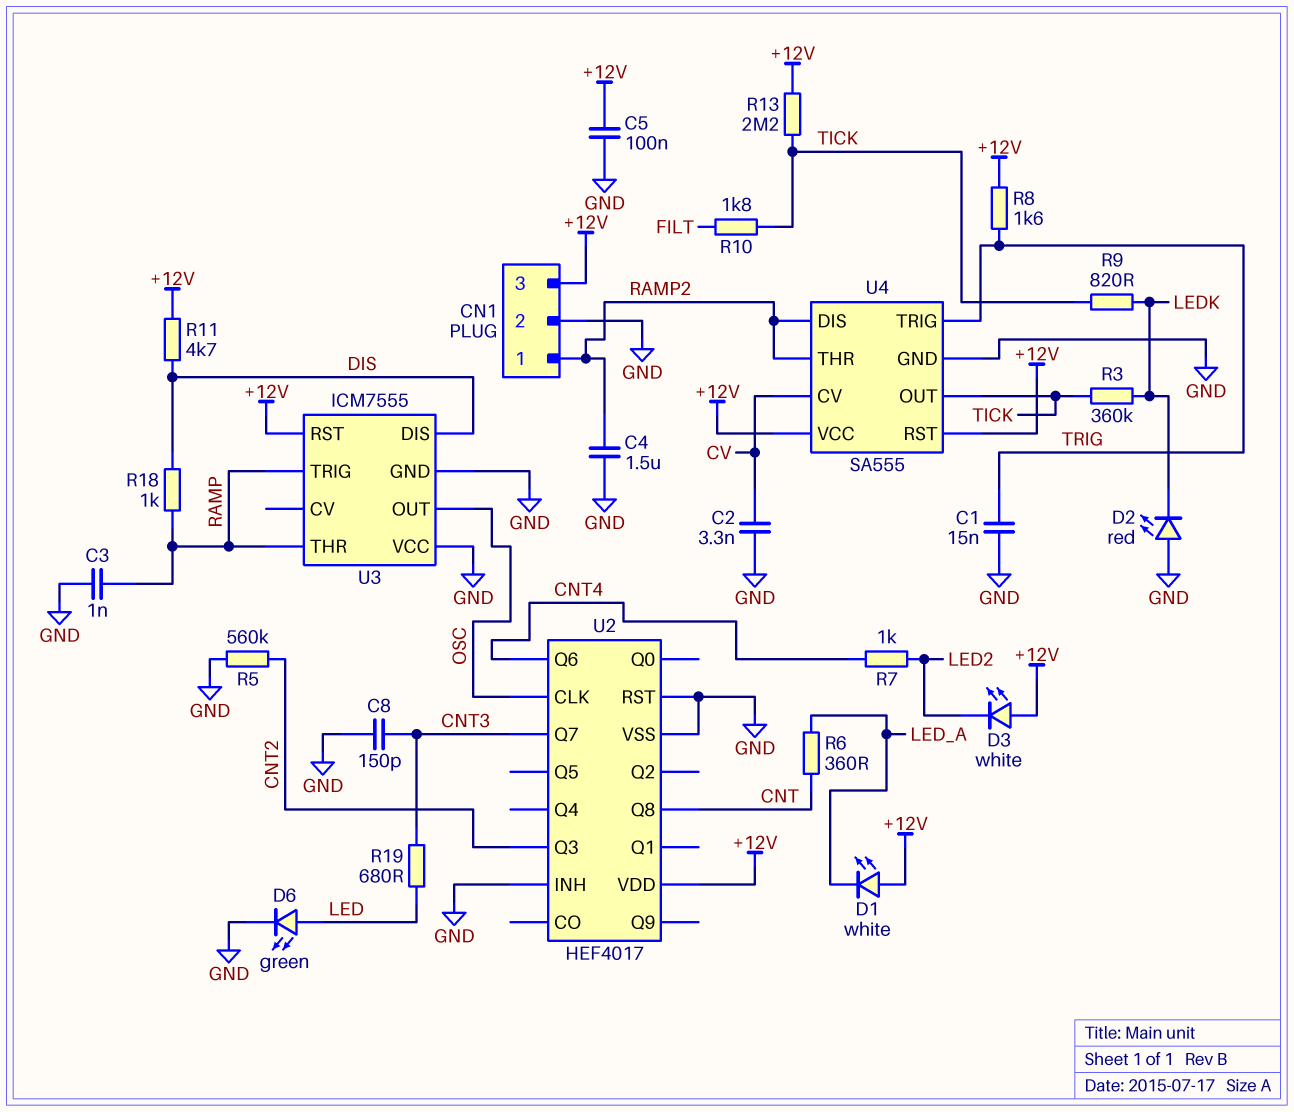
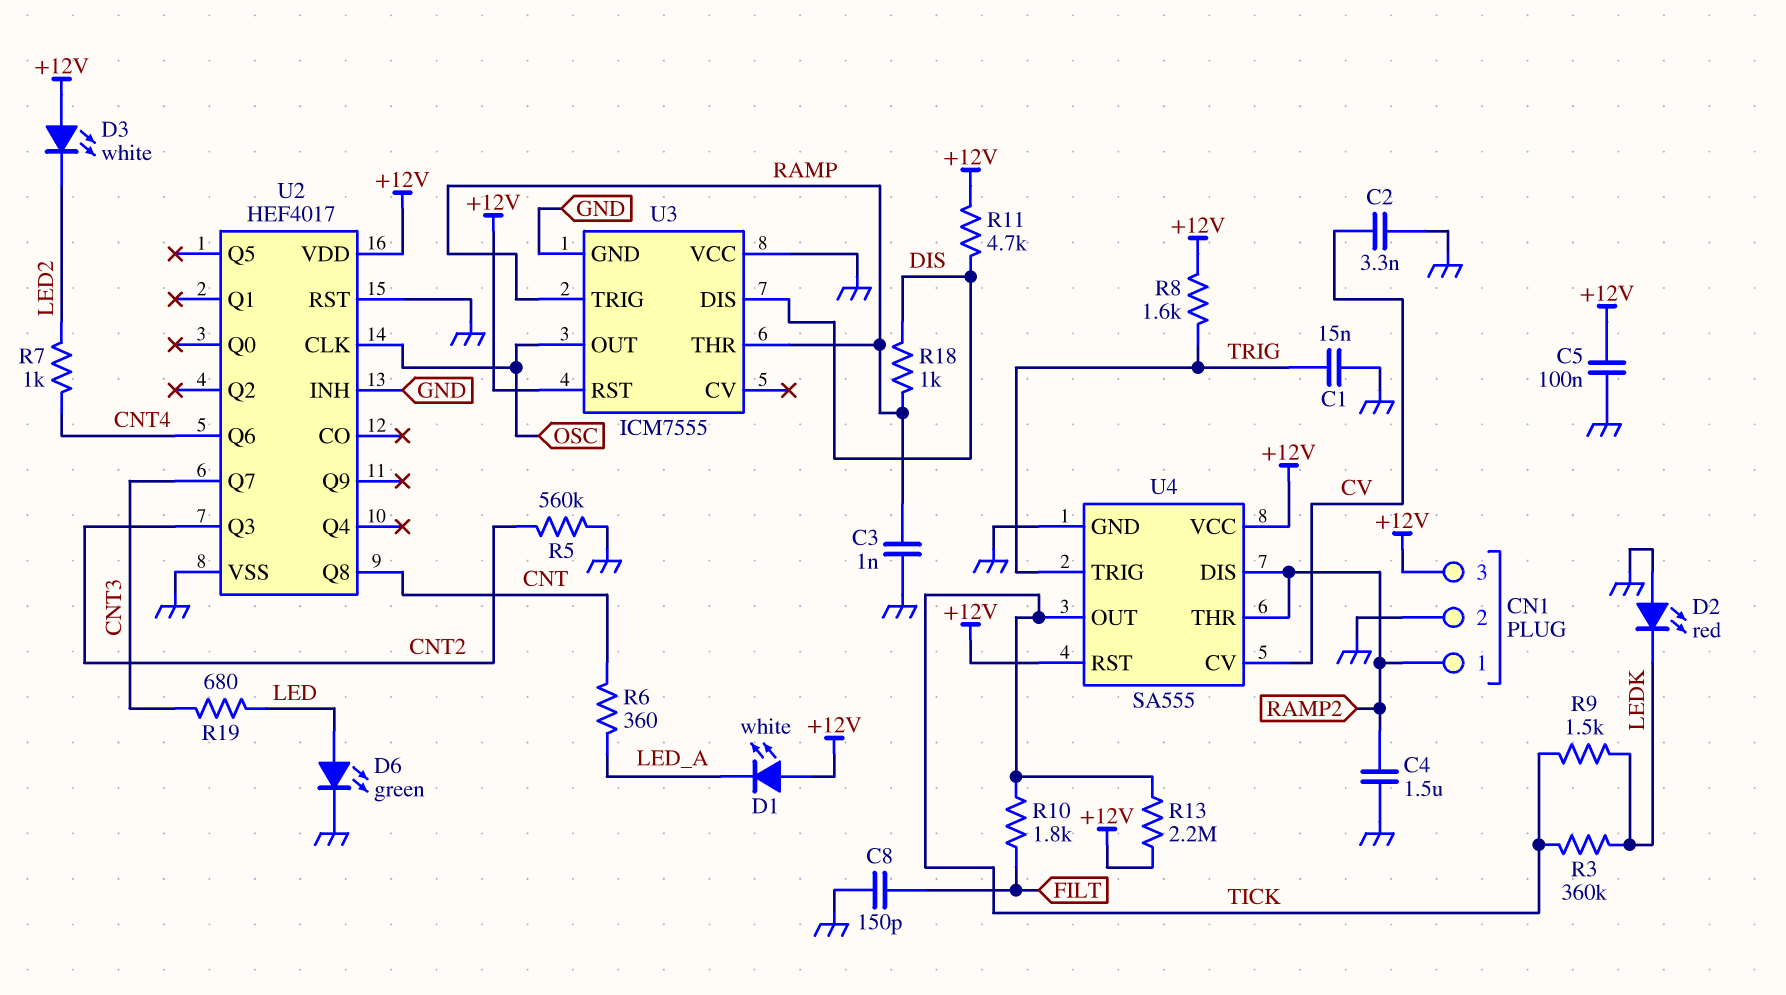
C8: 150pF (CNT3, GND) -> 150pF (FILT, GND)
R9: 820 (LEDK, TICK) -> 1.5k (LEDK, TICK)

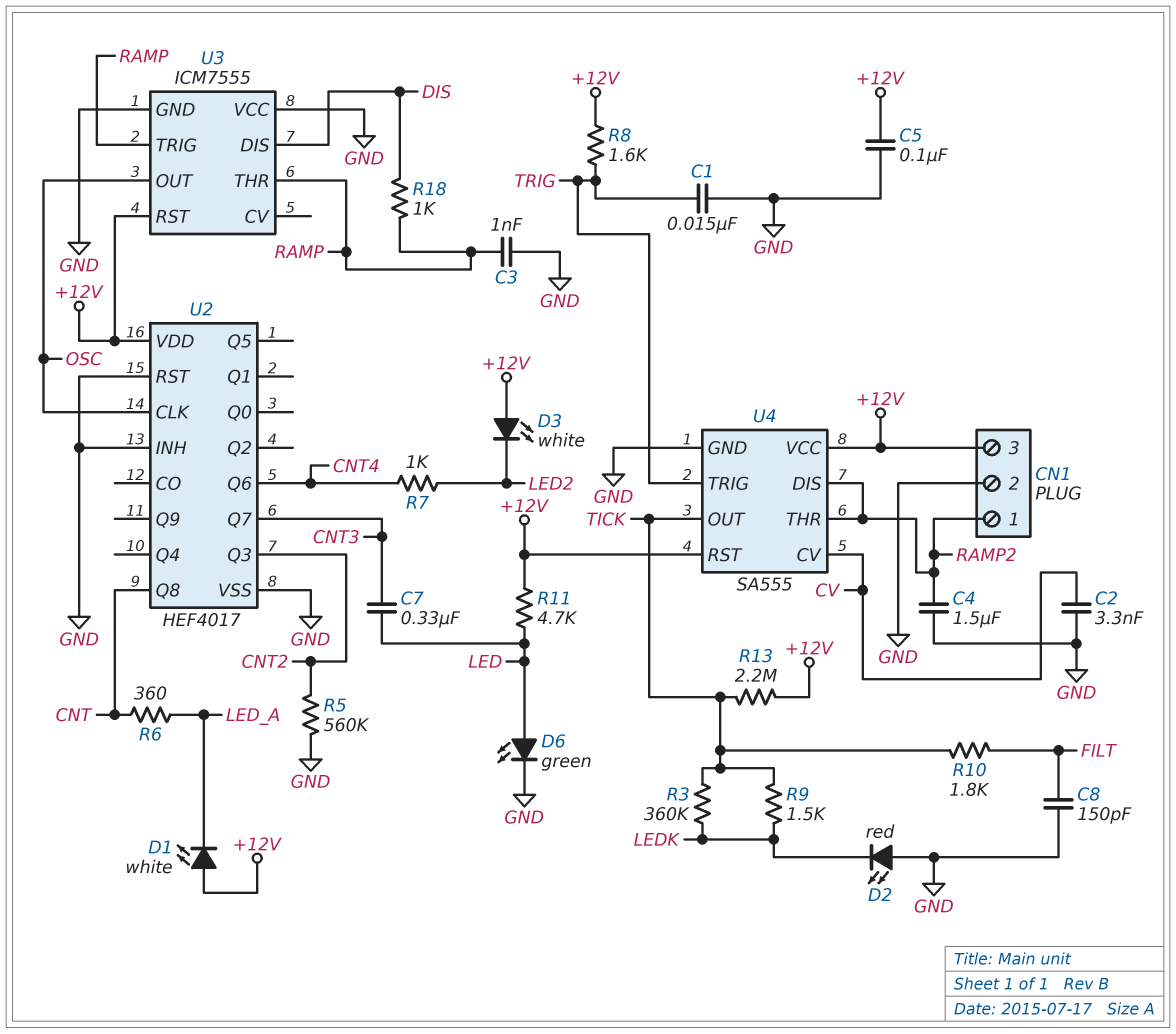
C7: none -> 330nF (CNT3, LED)
R11: 4.7k (+12V, DIS) -> 4.7k (+12V, LED)
R19: 680 (CNT3, LED) -> none

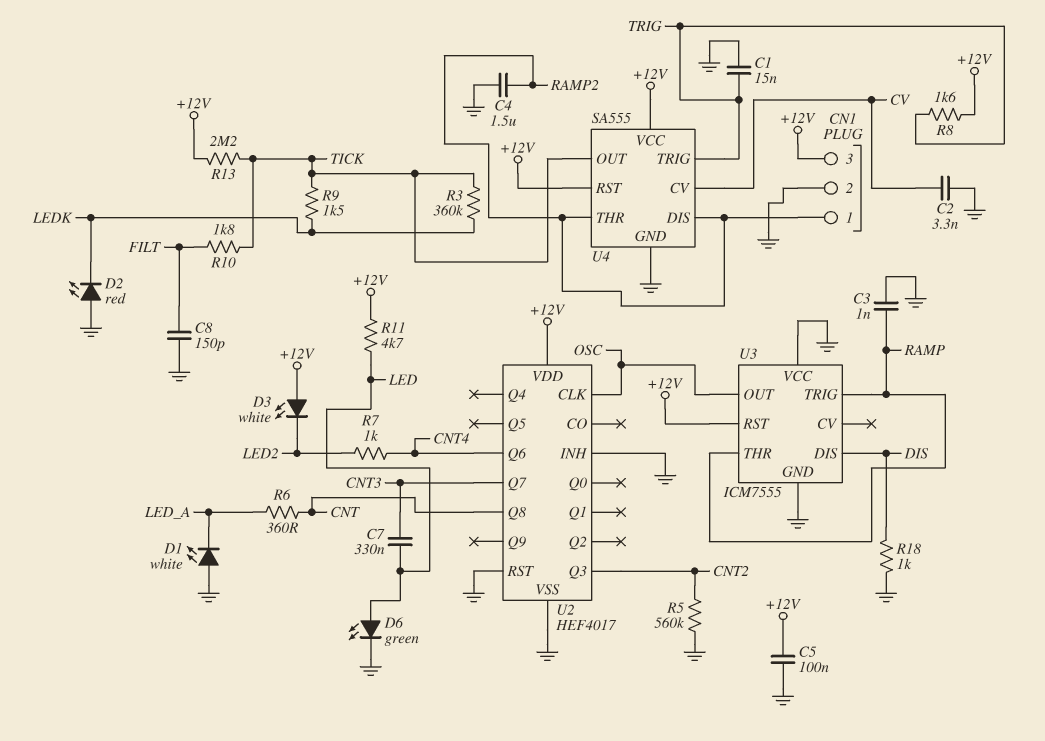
D1: LED white (A +12V, K LED_A) -> LED white (A GND, K LED_A)
R18: 1k (DIS, RAMP) -> 1k (DIS, GND)

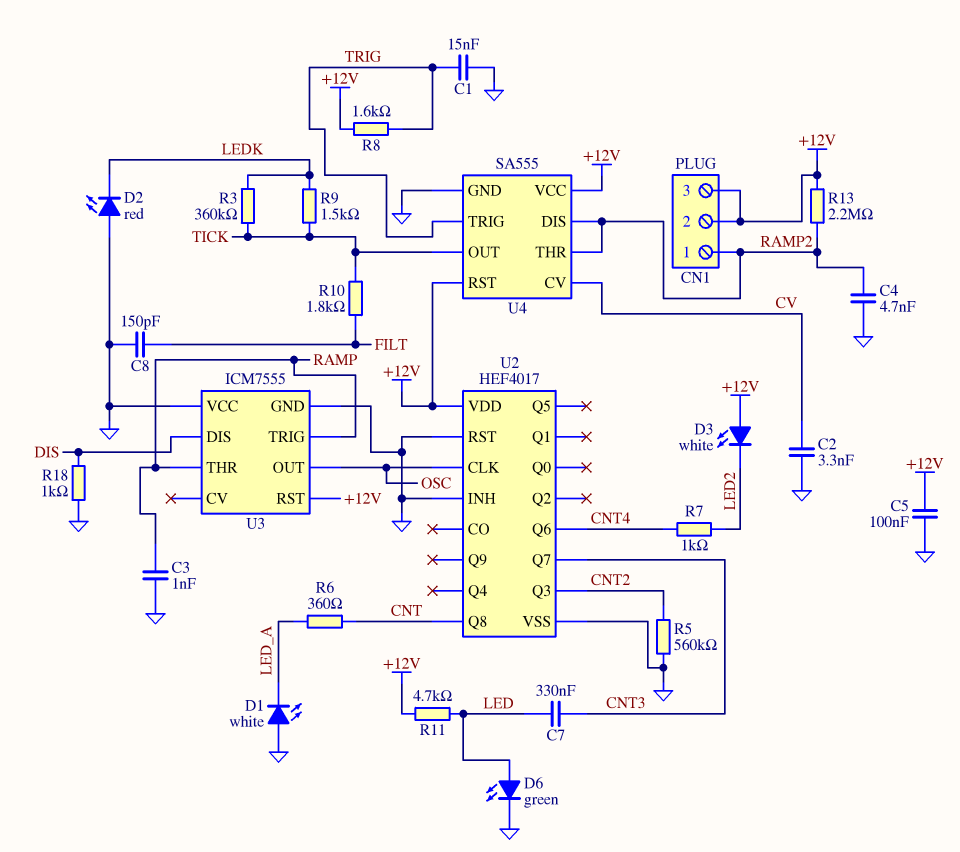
C4: 1.5uF (GND, RAMP2) -> 4.7nF (GND, RAMP2)
CN1 pin 2: GND -> +12V
R13: 2.2M (+12V, TICK) -> 2.2M (+12V, RAMP2)

